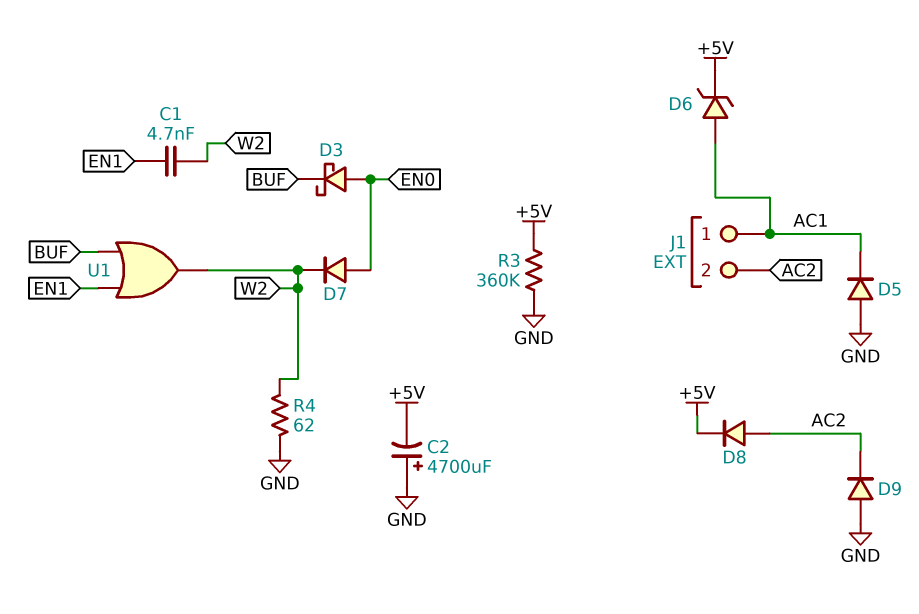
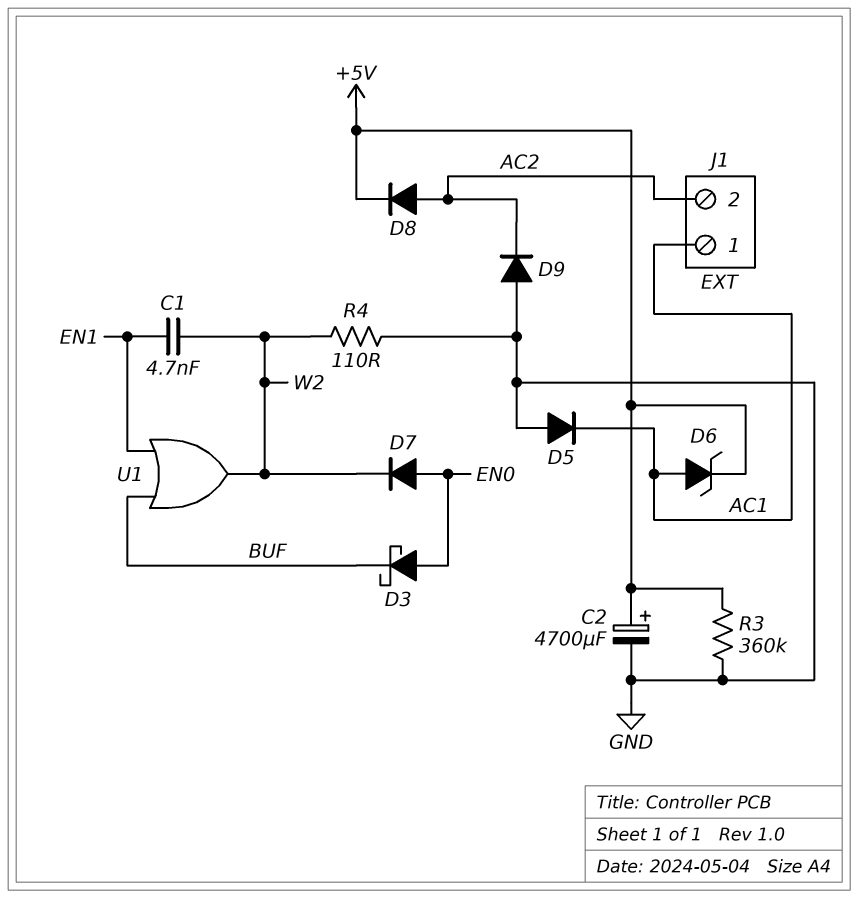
C2: 4700uF (plus GND, minus +5V) -> 4700uF (plus +5V, minus GND)
R4: 62 (GND, W2) -> 110 (GND, W2)

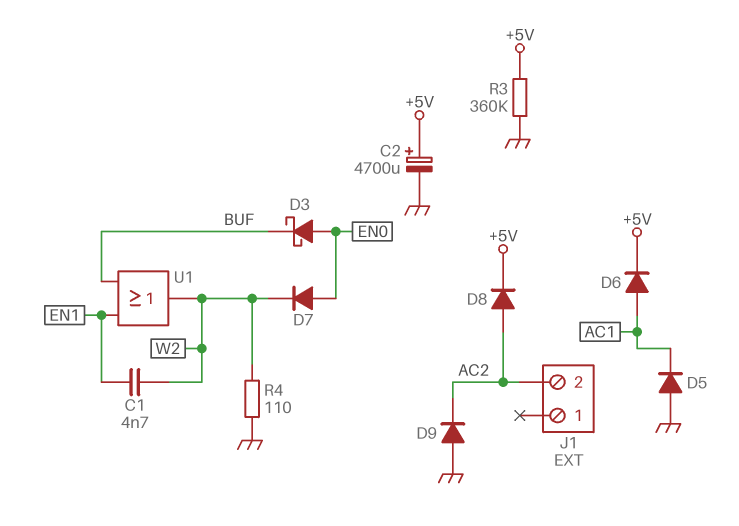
D6: zener (A AC1, K +5V) -> diode (A AC1, K +5V)
J1 pin 1: AC1 -> none

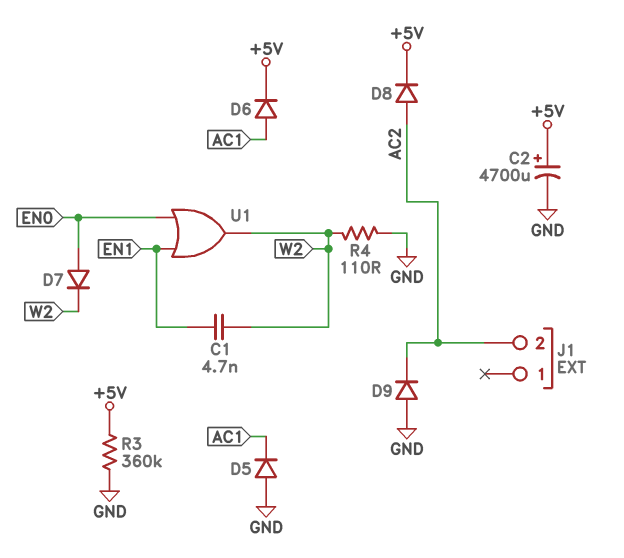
D3: schottky (A EN0, K BUF) -> none
U1: OR (in BUF, in EN1, out W2) -> OR (in EN0, in EN1, out W2)

